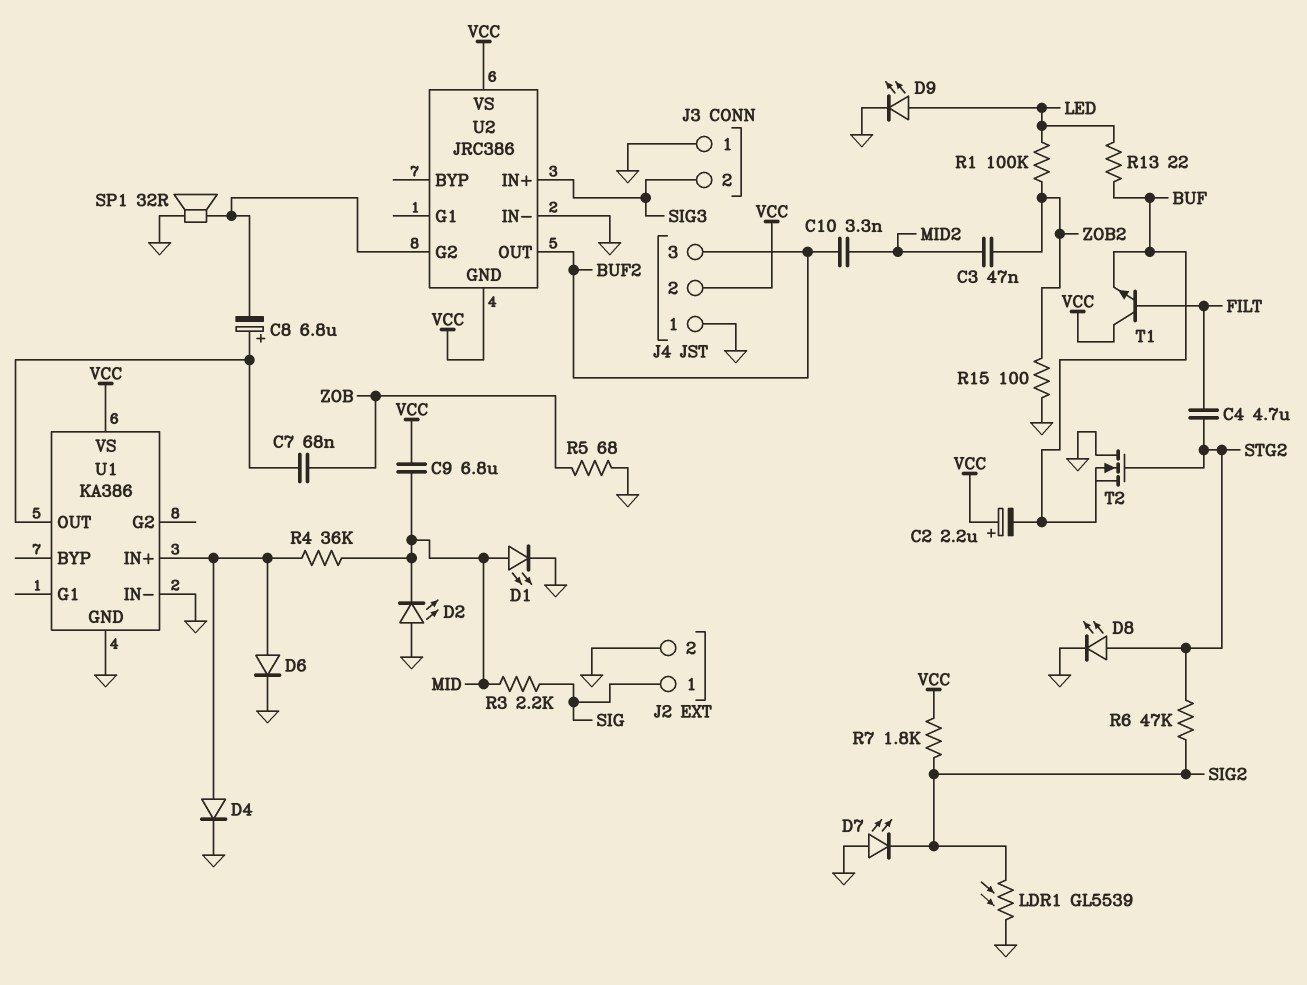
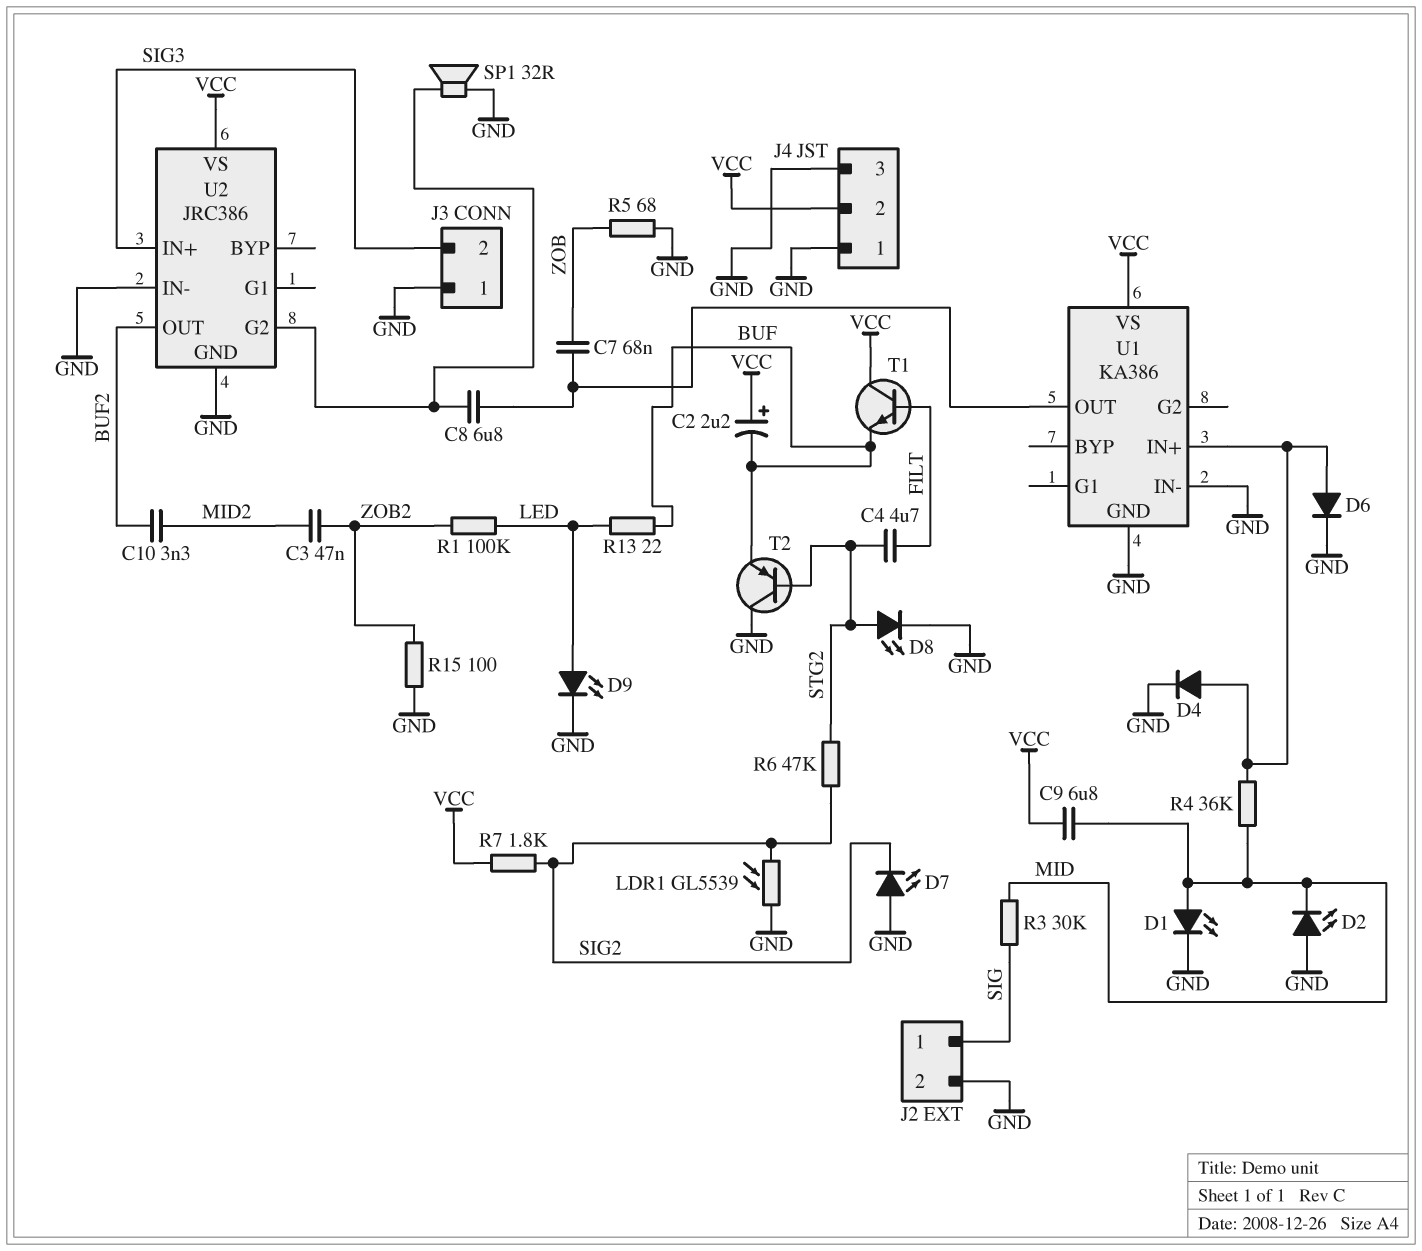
C8: 6.8uF (plus U1/OUT, minus U2/G2) -> 6.8uF (U1/OUT, U2/G2)
J4 pin 3: BUF2 -> GND
R3: 2.2k (MID, SIG) -> 30k (MID, SIG)
T2: NMOS (G STG2, D GND, S BUF) -> PNP (B STG2, C GND, E BUF)
U2 pin GND: VCC -> GND

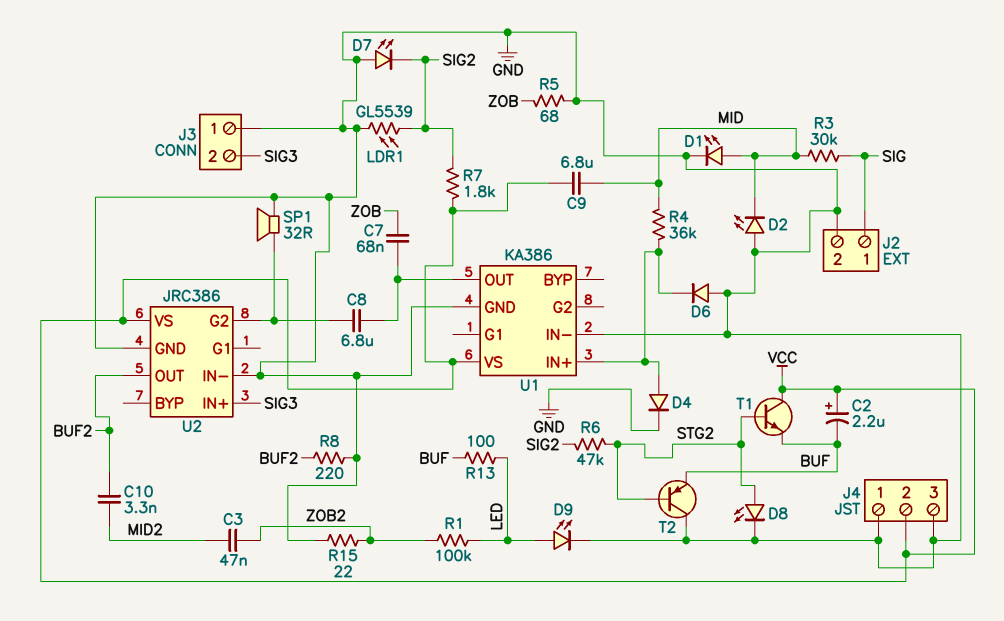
C4: 4.7uF (FILT, STG2) -> none
D6: diode (A U1/IN+, K GND) -> diode (A GND, K U1/IN+)
R8: none -> 220 (BUF2, GND)
R13: 22 (BUF, LED) -> 100 (BUF, LED)
R15: 100 (GND, ZOB2) -> 22 (GND, ZOB2)
T1: NPN (B FILT, C VCC, E BUF) -> NPN (B STG2, C VCC, E BUF)

